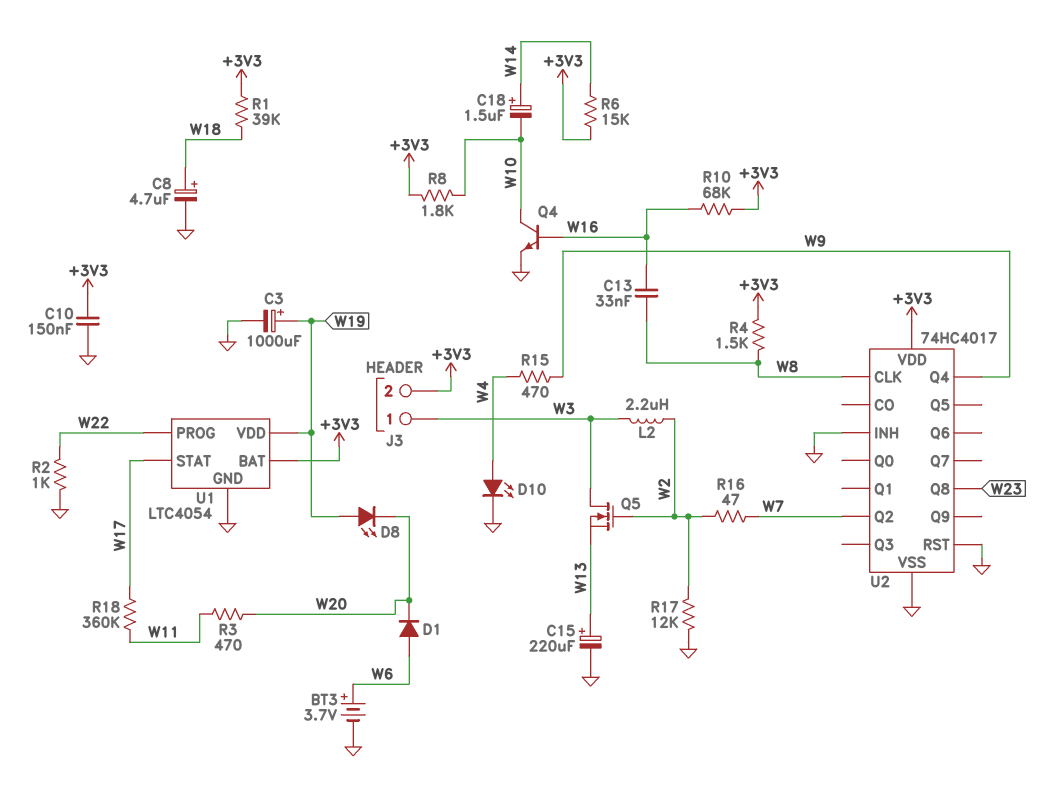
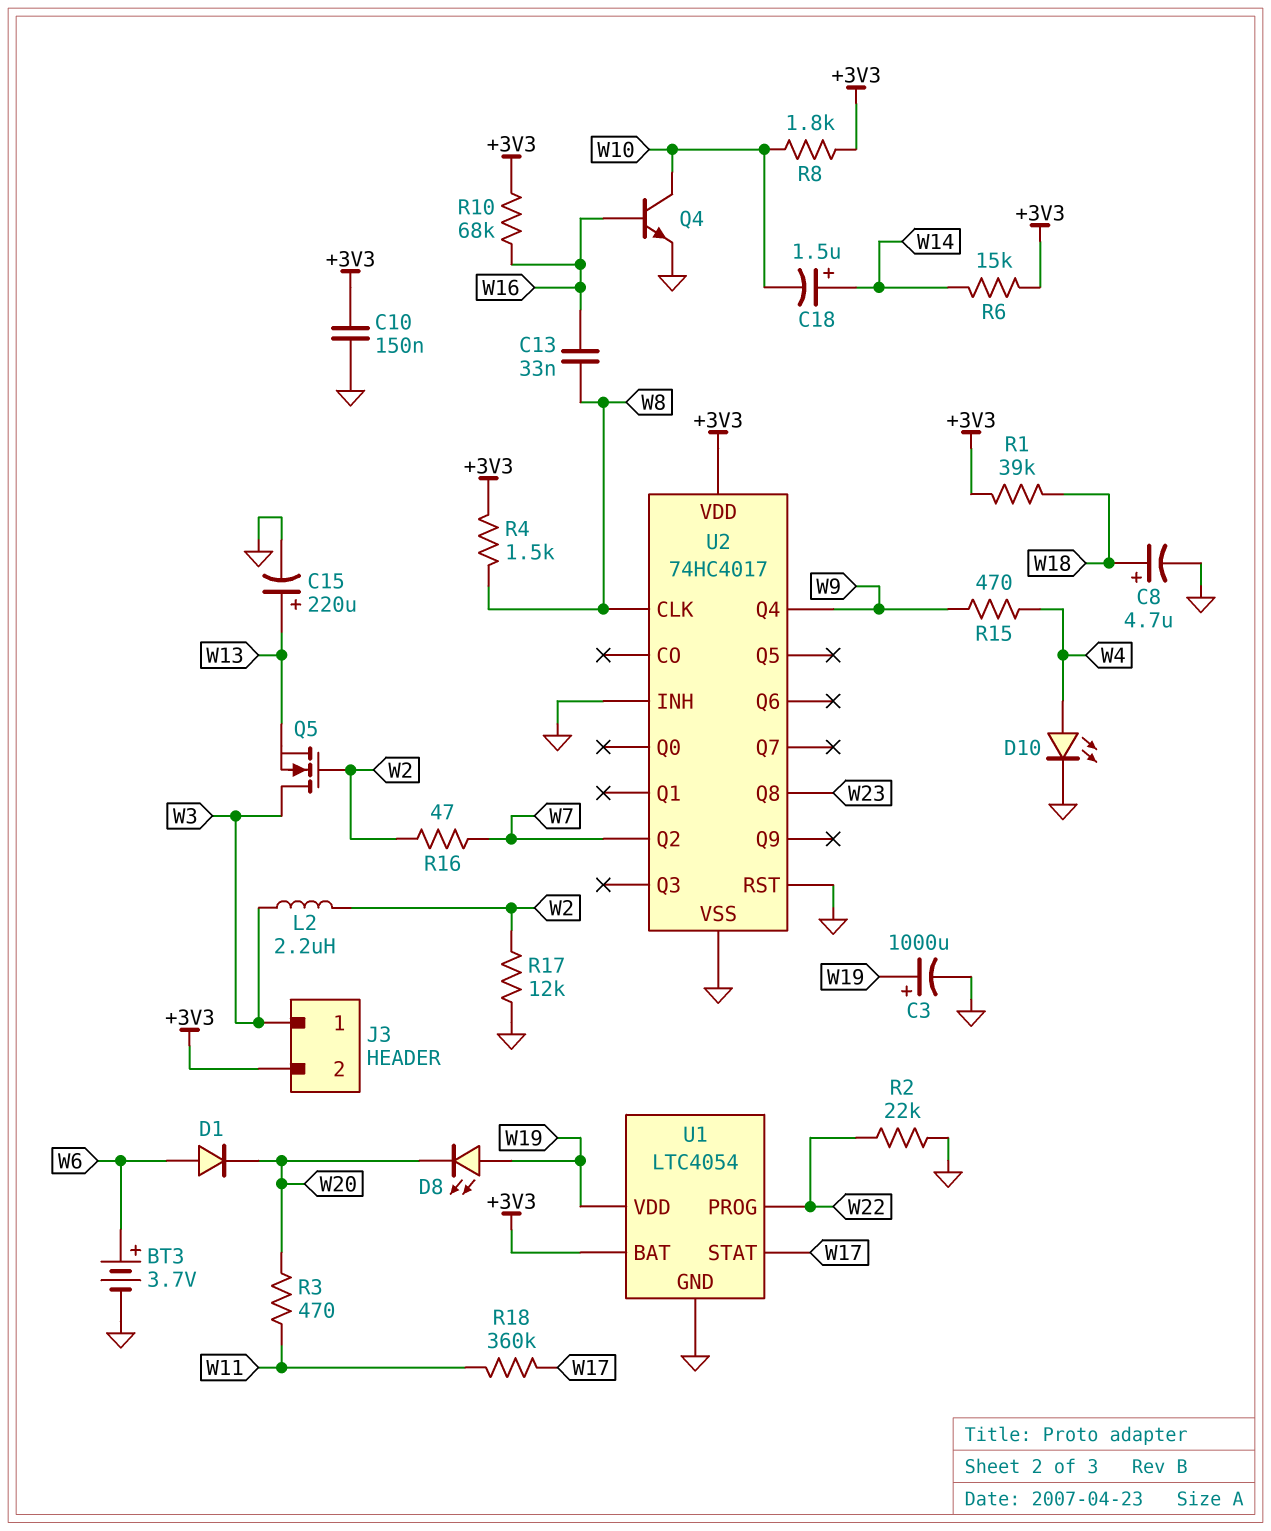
R2: 1k (GND, W22) -> 22k (GND, W22)

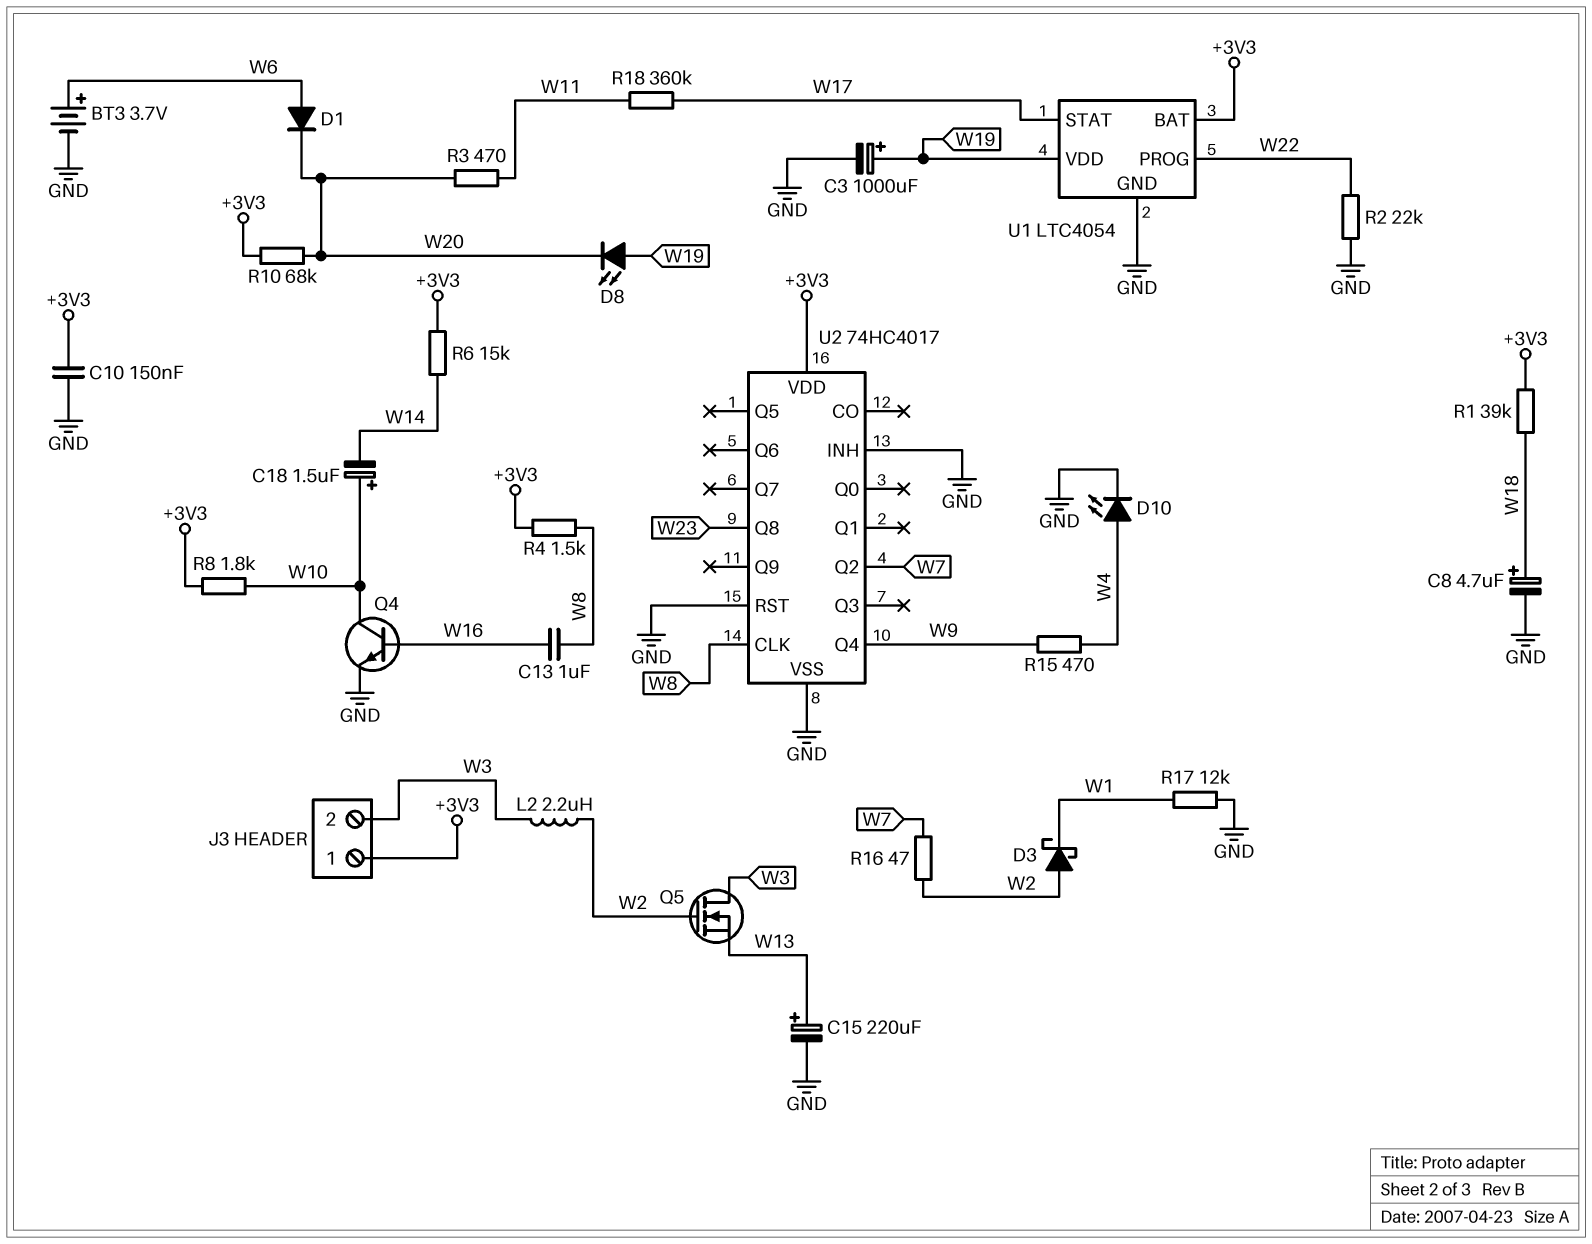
C13: 33nF (W8, W16) -> 1uF (W8, W16)
C18: 1.5uF (plus W14, minus W10) -> 1.5uF (plus W10, minus W14)
D3: none -> schottky (A W2, K W1)
J3 pin 1: W3 -> +3V3
J3 pin 2: +3V3 -> W3
R10: 68k (+3V3, W16) -> 68k (+3V3, W20)
R17: 12k (GND, W2) -> 12k (GND, W1)

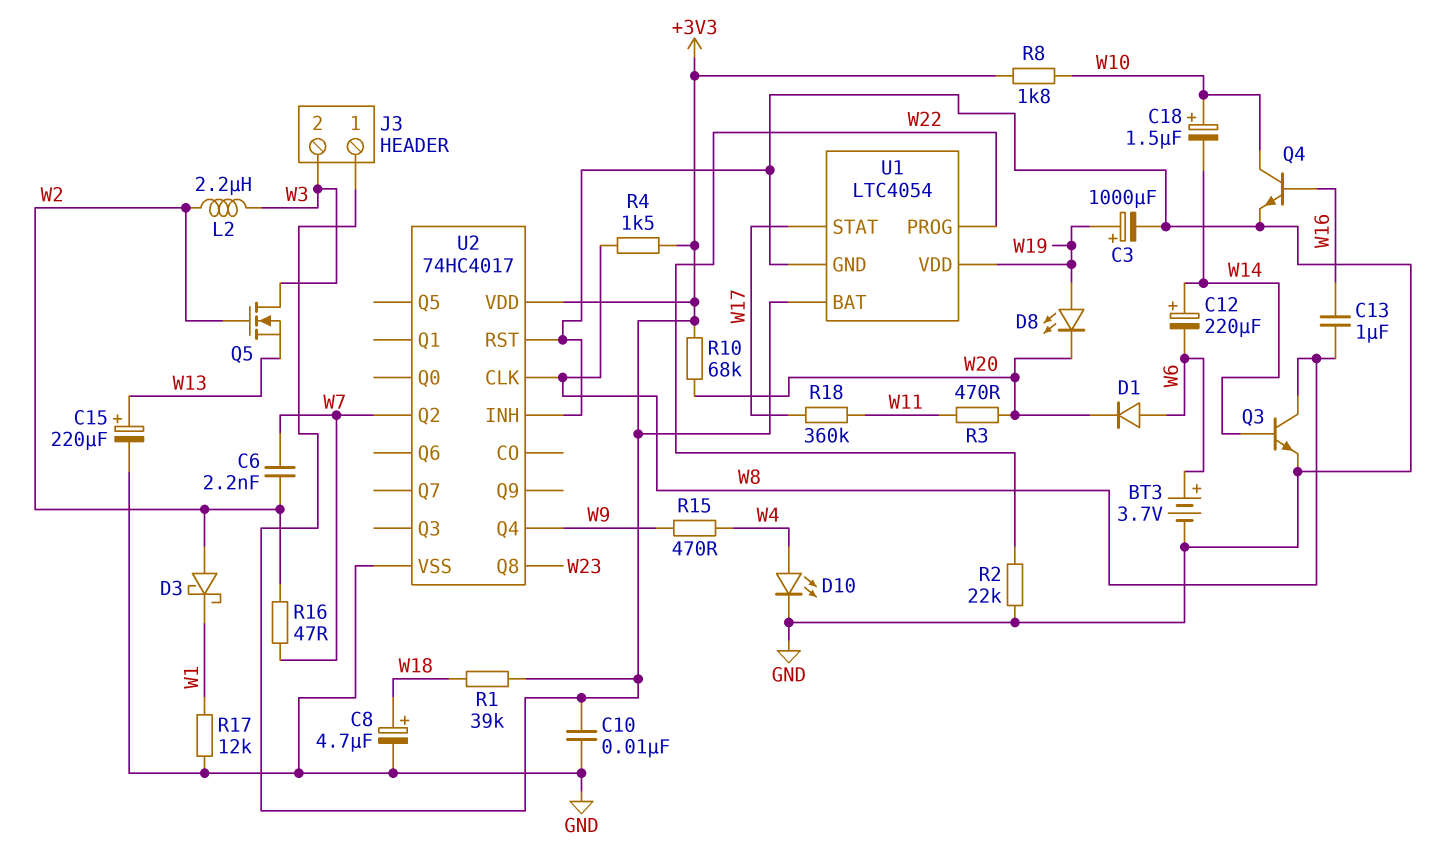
C6: none -> 2.2nF (W2, W7)
C10: 150nF (+3V3, GND) -> 10nF (+3V3, GND)
C12: none -> 220uF (plus W14, minus W6)
Q3: none -> NPN (B W14, C W8, E GND)
R6: 15k (+3V3, W14) -> none

